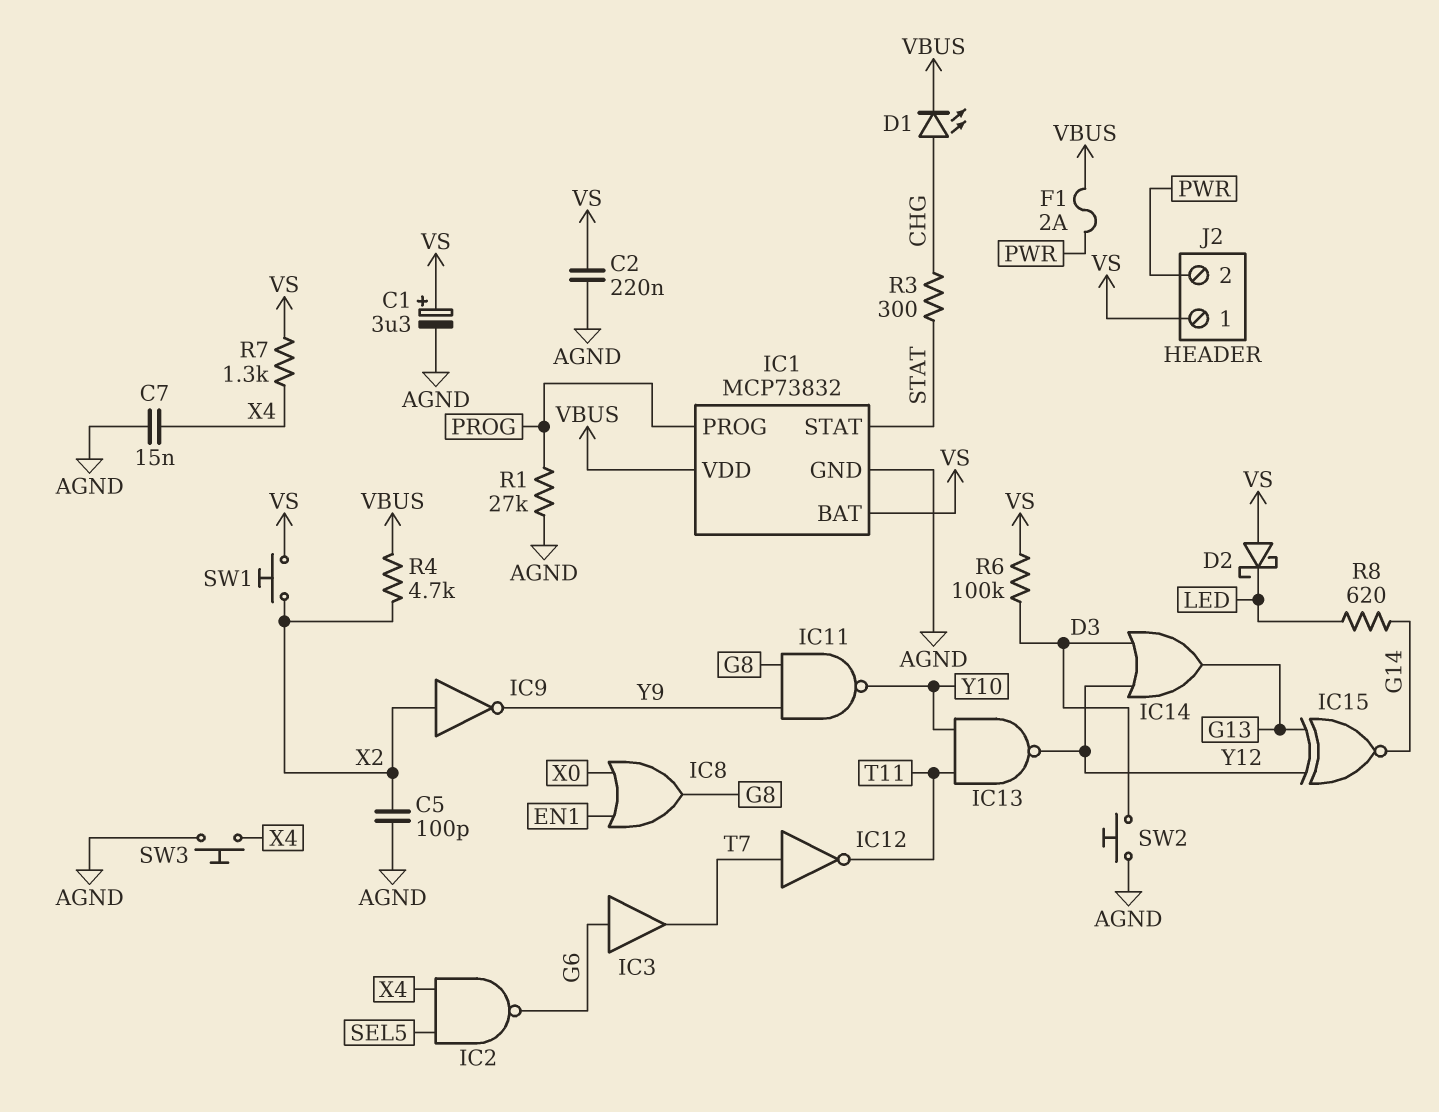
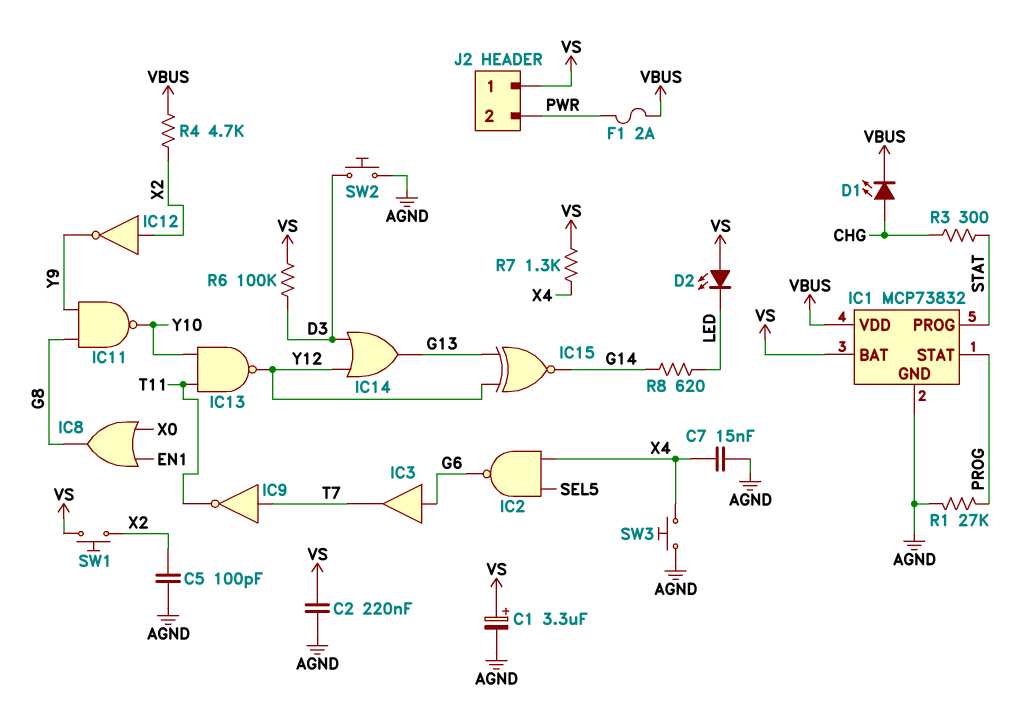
D2: schottky (A VS, K LED) -> LED (A VS, K LED)
IC1 pin PROG: PROG -> STAT
IC1 pin STAT: STAT -> PROG
IC9: NOT (in X2, out Y9) -> NOT (in T7, out T11)
IC12: NOT (in T7, out T11) -> NOT (in X2, out Y9)

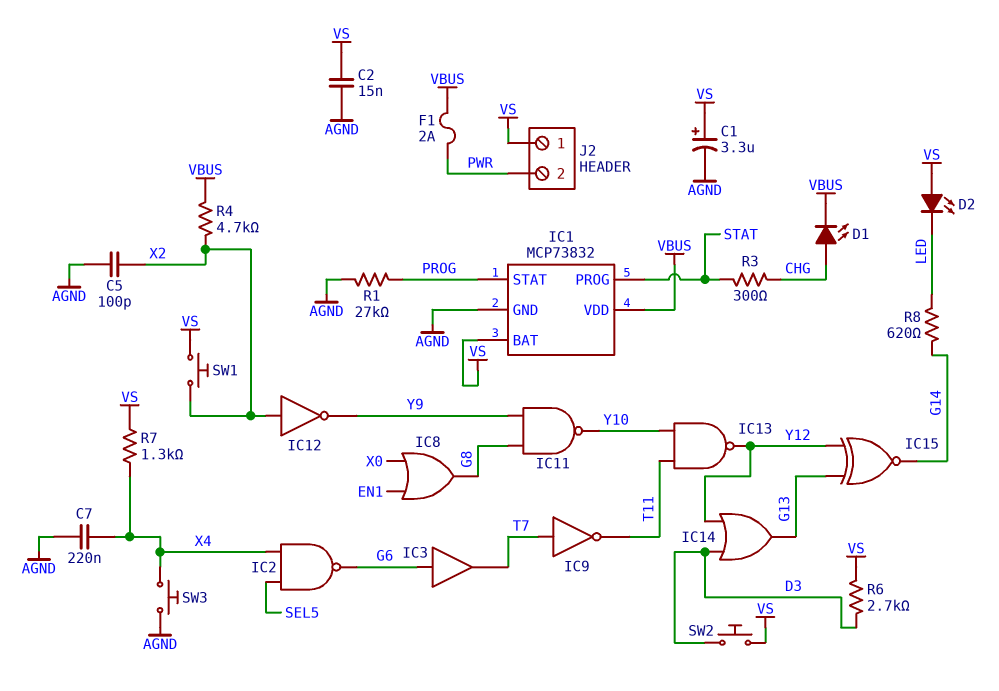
C2: 220nF (AGND, VS) -> 15nF (AGND, VS)
C7: 15nF (AGND, X4) -> 220nF (AGND, X4)
R6: 100k (D3, VS) -> 2.7k (D3, VS)
SW2: button (AGND, D3) -> button (D3, VS)

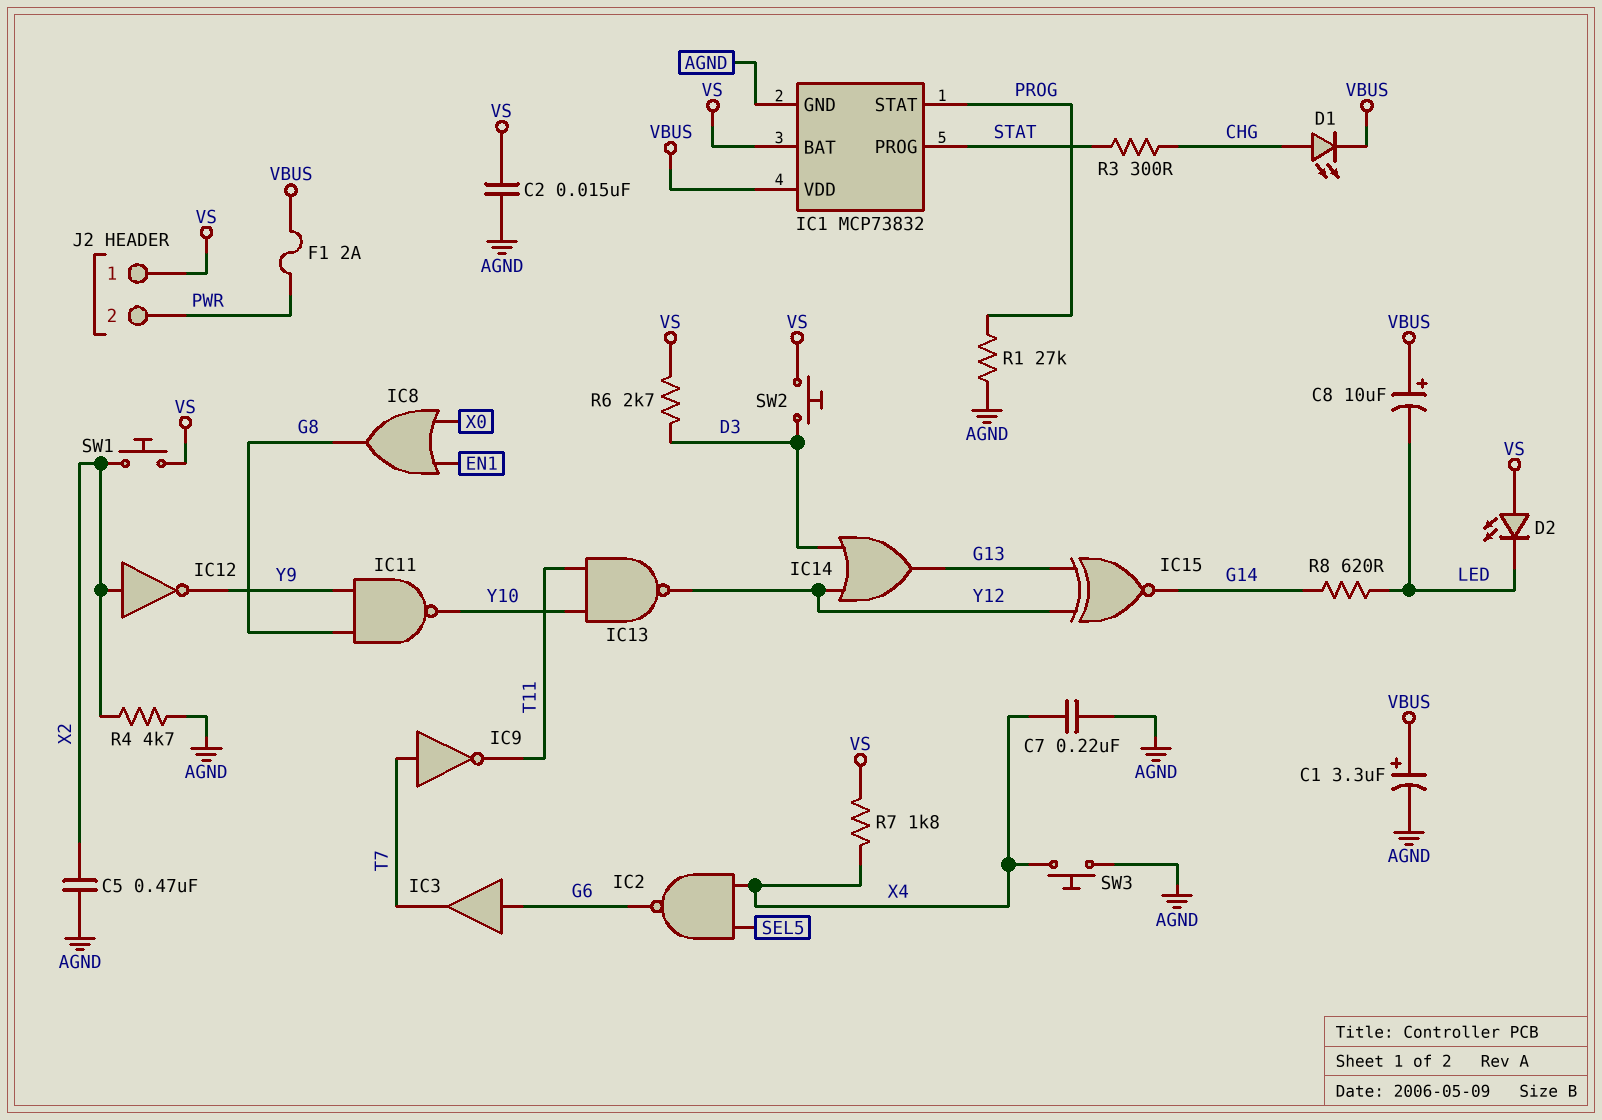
C1: 3.3uF (plus VS, minus AGND) -> 3.3uF (plus VBUS, minus AGND)
C5: 100pF (AGND, X2) -> 470nF (AGND, X2)
C8: none -> 10uF (plus VBUS, minus LED)
R4: 4.7k (VBUS, X2) -> 4.7k (AGND, X2)
R7: 1.3k (VS, X4) -> 1.8k (VS, X4)

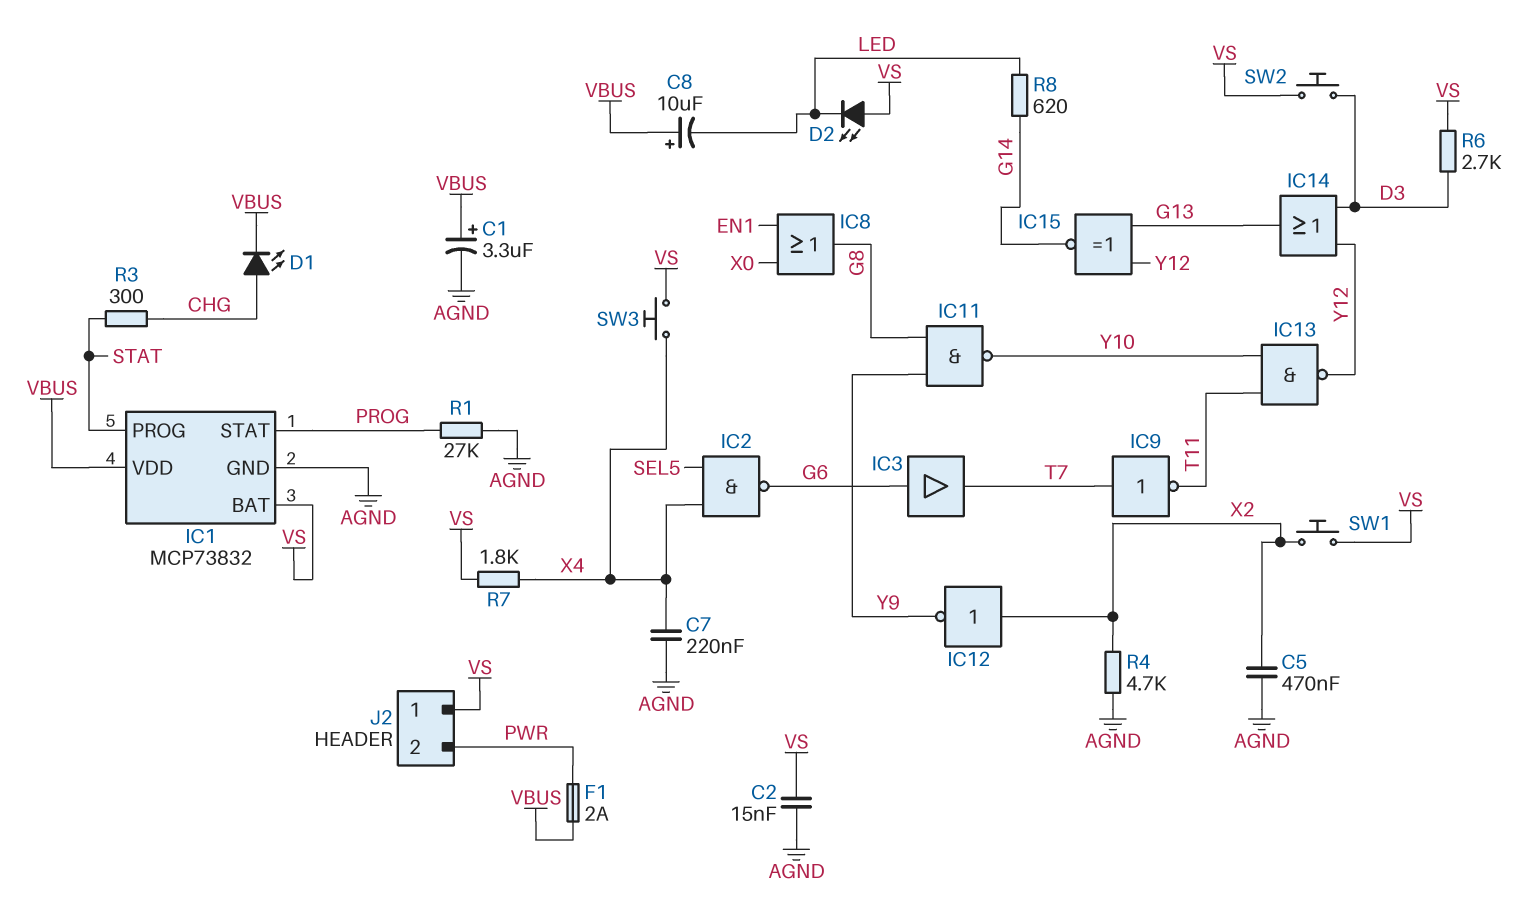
SW3: button (AGND, X4) -> button (VS, X4)

